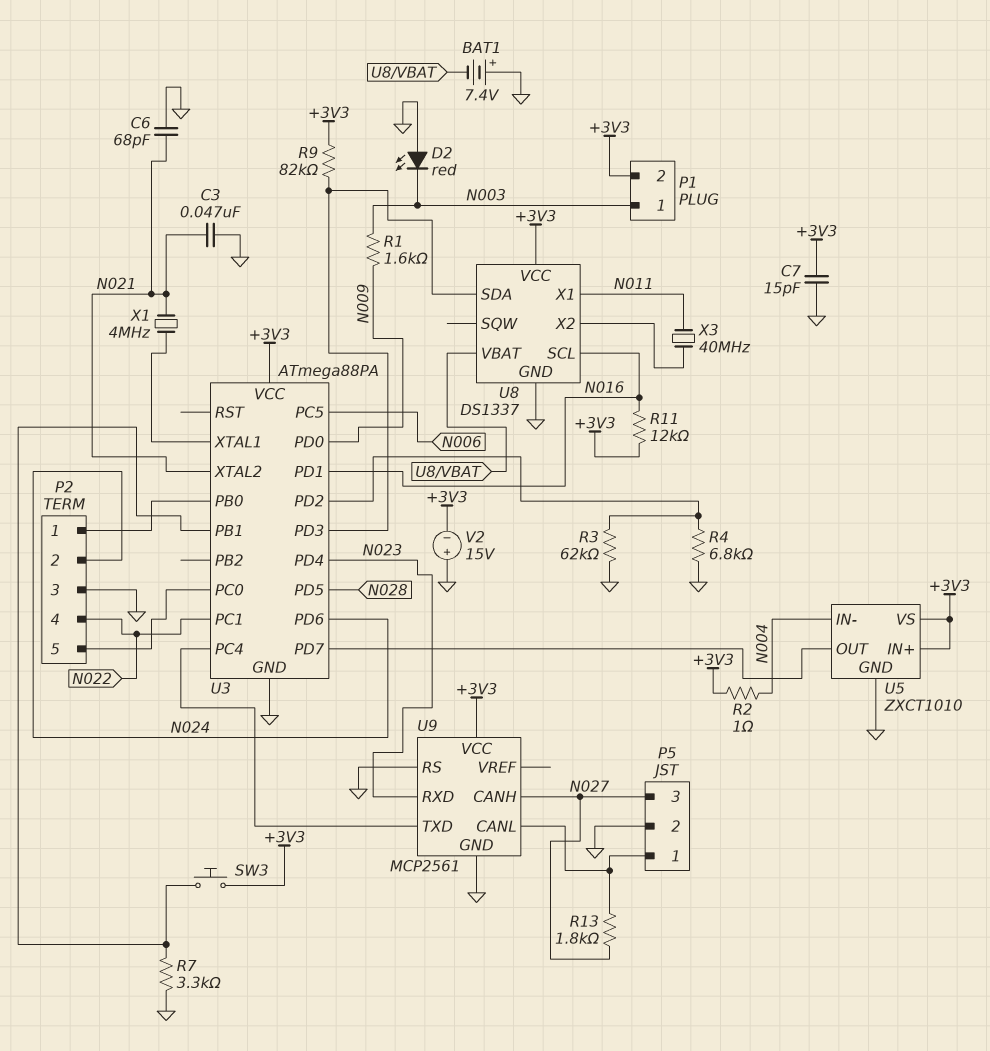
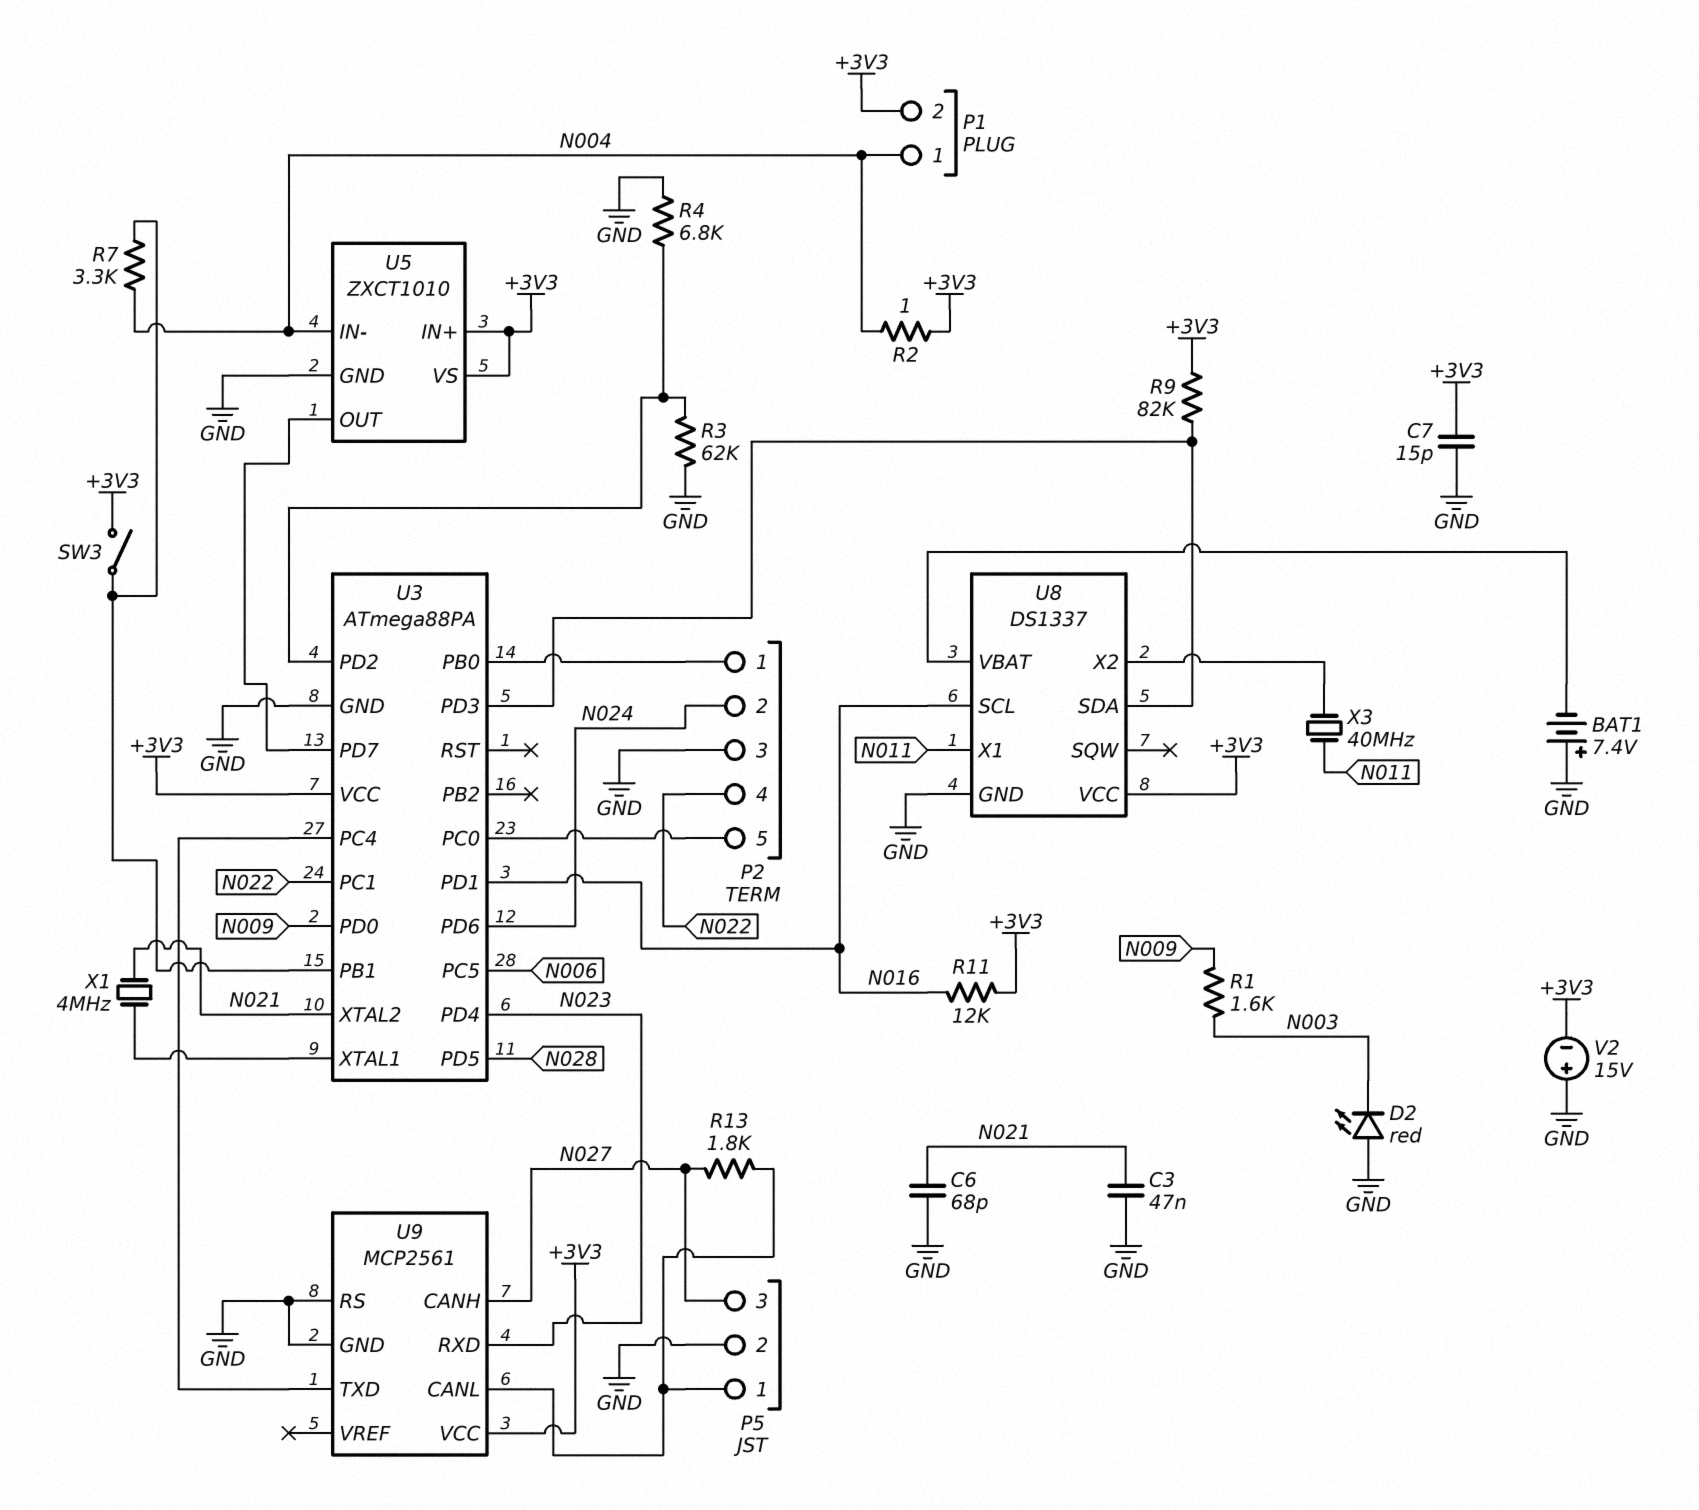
P1 pin 1: N003 -> N004
R7: 3.3k (GND, U3/PB1) -> 3.3k (N004, U3/PB1)
SW3: button (+3V3, U3/PB1) -> switch (+3V3, U3/PB1)

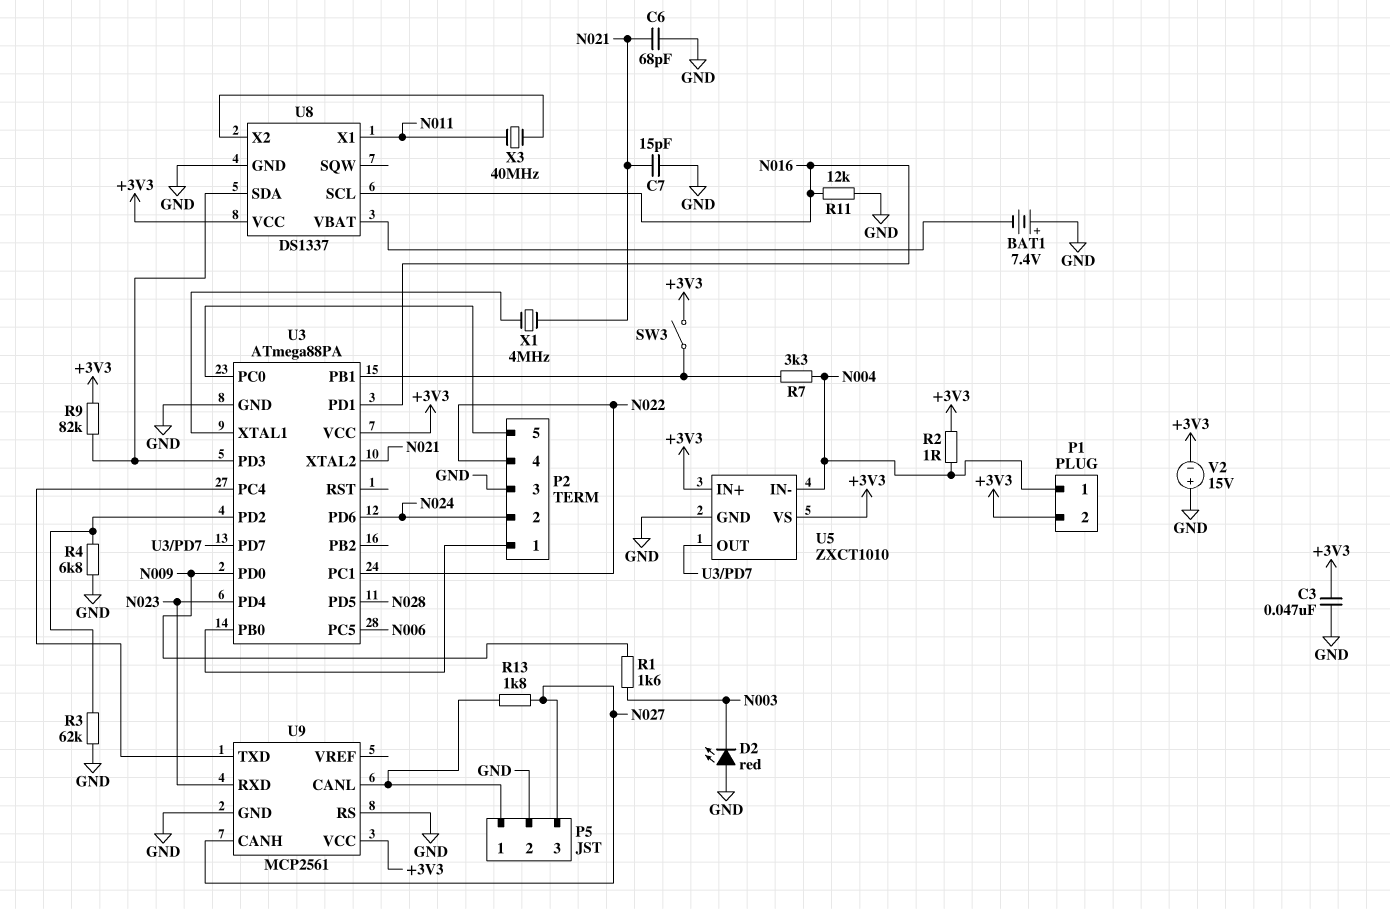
C3: 47nF (GND, N021) -> 47nF (+3V3, GND)
C7: 15pF (+3V3, GND) -> 15pF (GND, N021)
R11: 12k (+3V3, N016) -> 12k (GND, N016)

